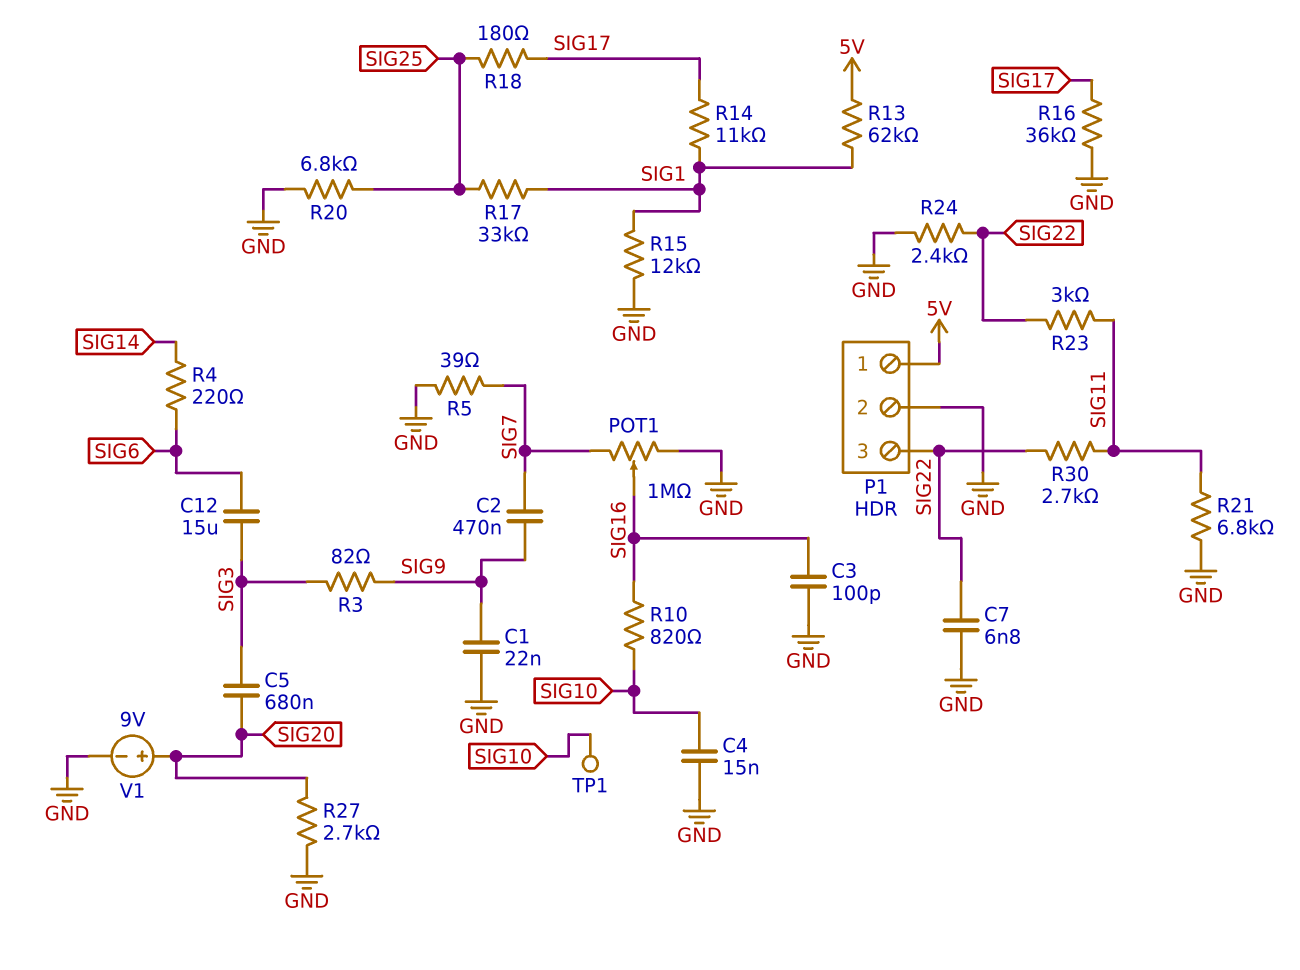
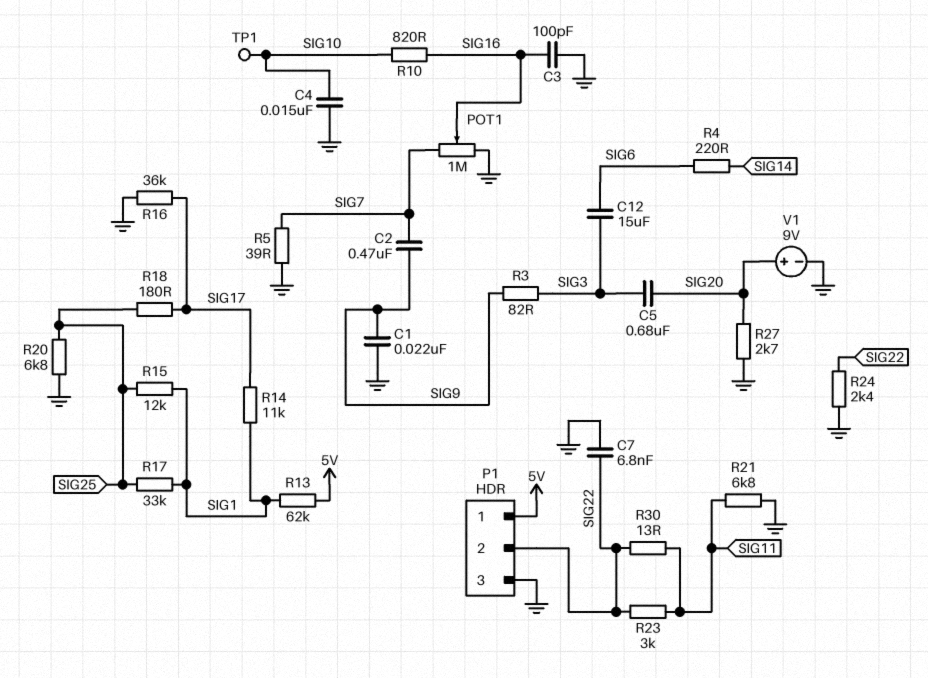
P1 pin 2: GND -> SIG22
P1 pin 3: SIG22 -> GND
R15: 12k (GND, SIG1) -> 12k (SIG1, SIG25)
R30: 2.7k (SIG11, SIG22) -> 13 (SIG11, SIG22)

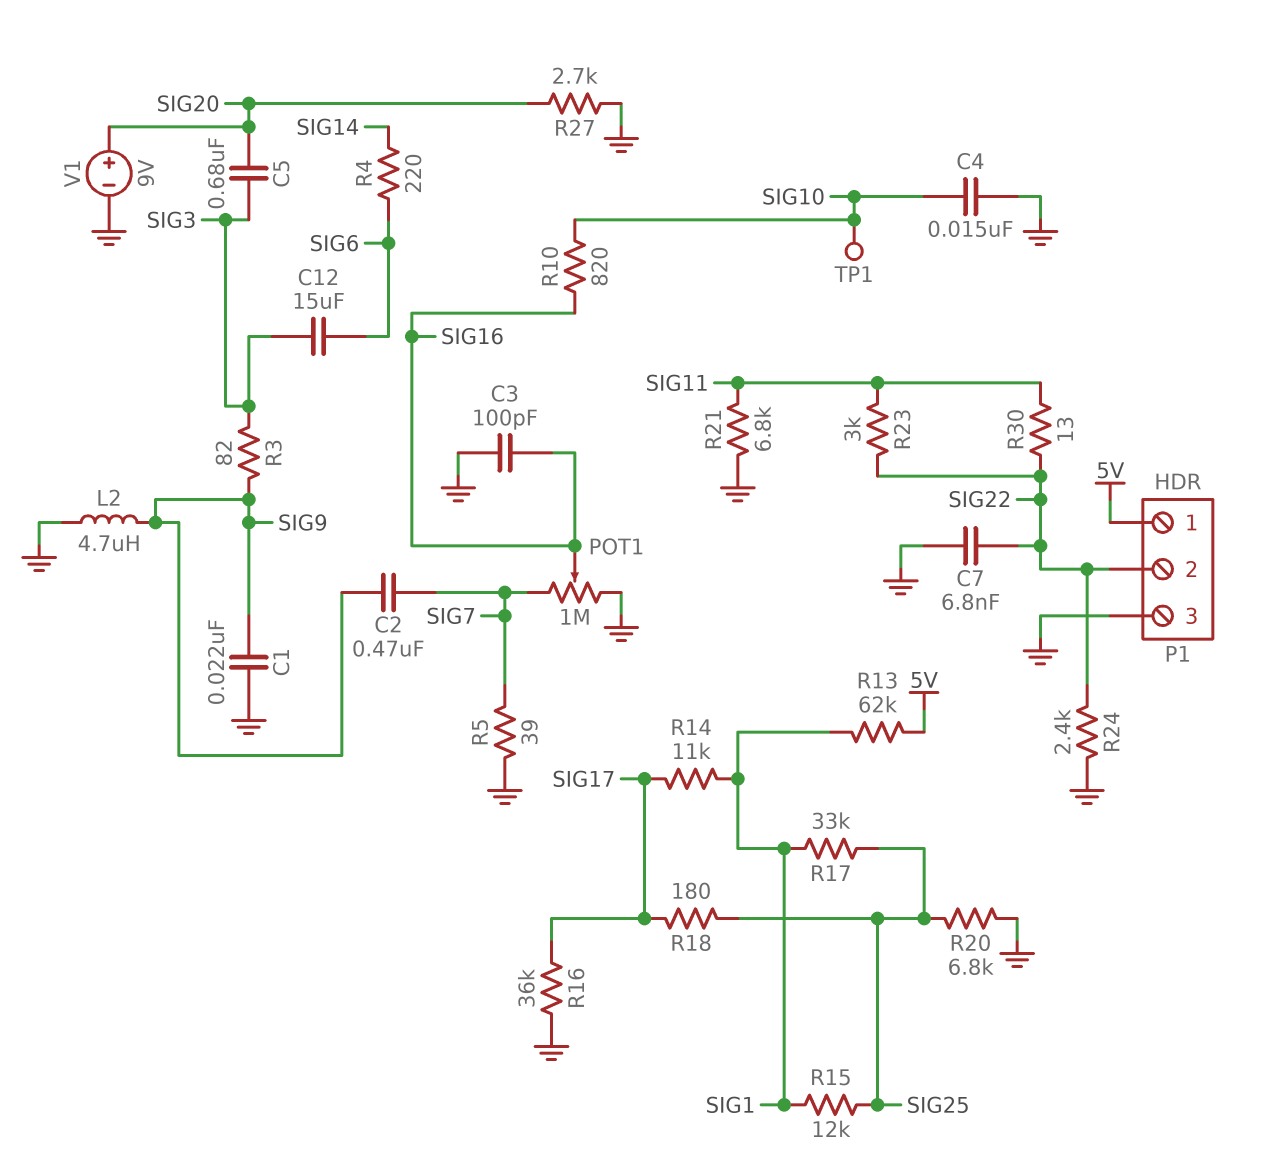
L2: none -> 4.7uH (GND, SIG9)

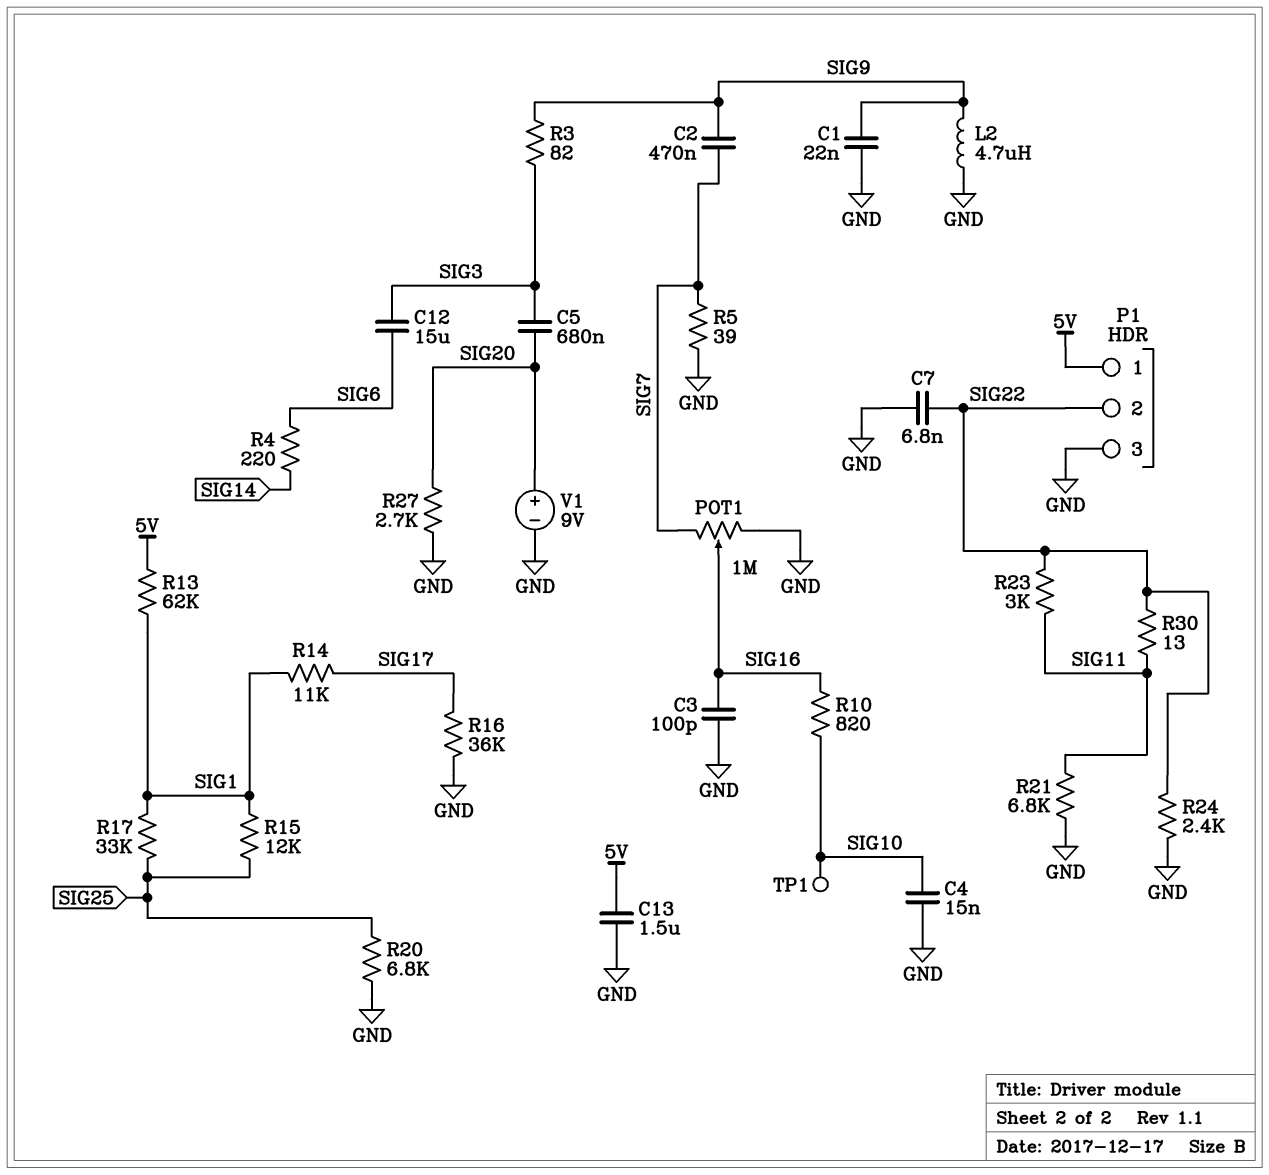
C13: none -> 1.5uF (5V, GND)
R18: 180 (SIG17, SIG25) -> none

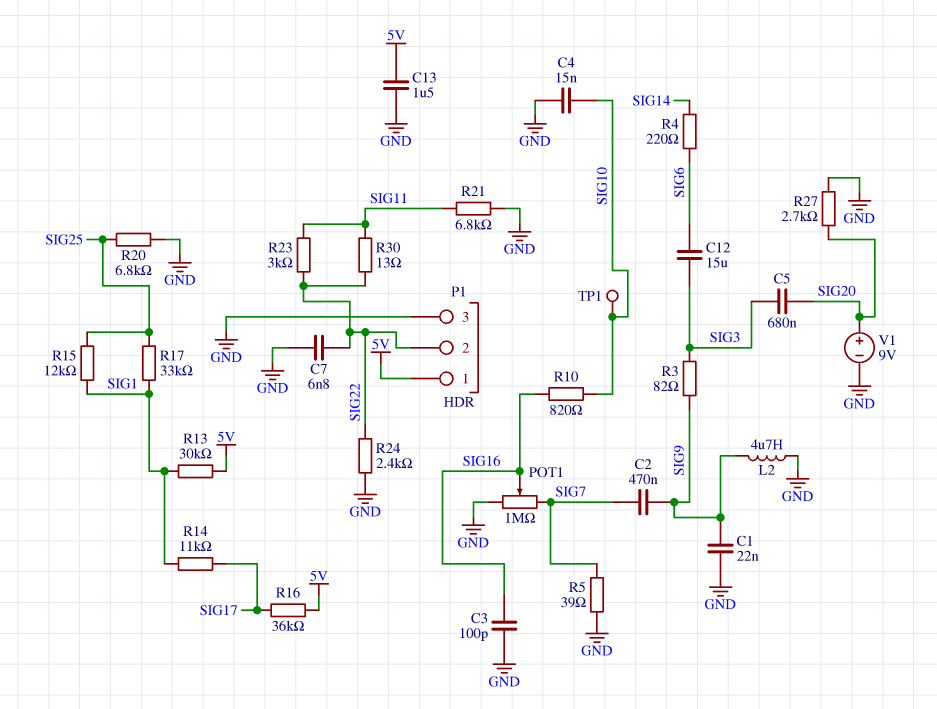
R13: 62k (5V, SIG1) -> 30k (5V, SIG1)
R16: 36k (GND, SIG17) -> 36k (5V, SIG17)

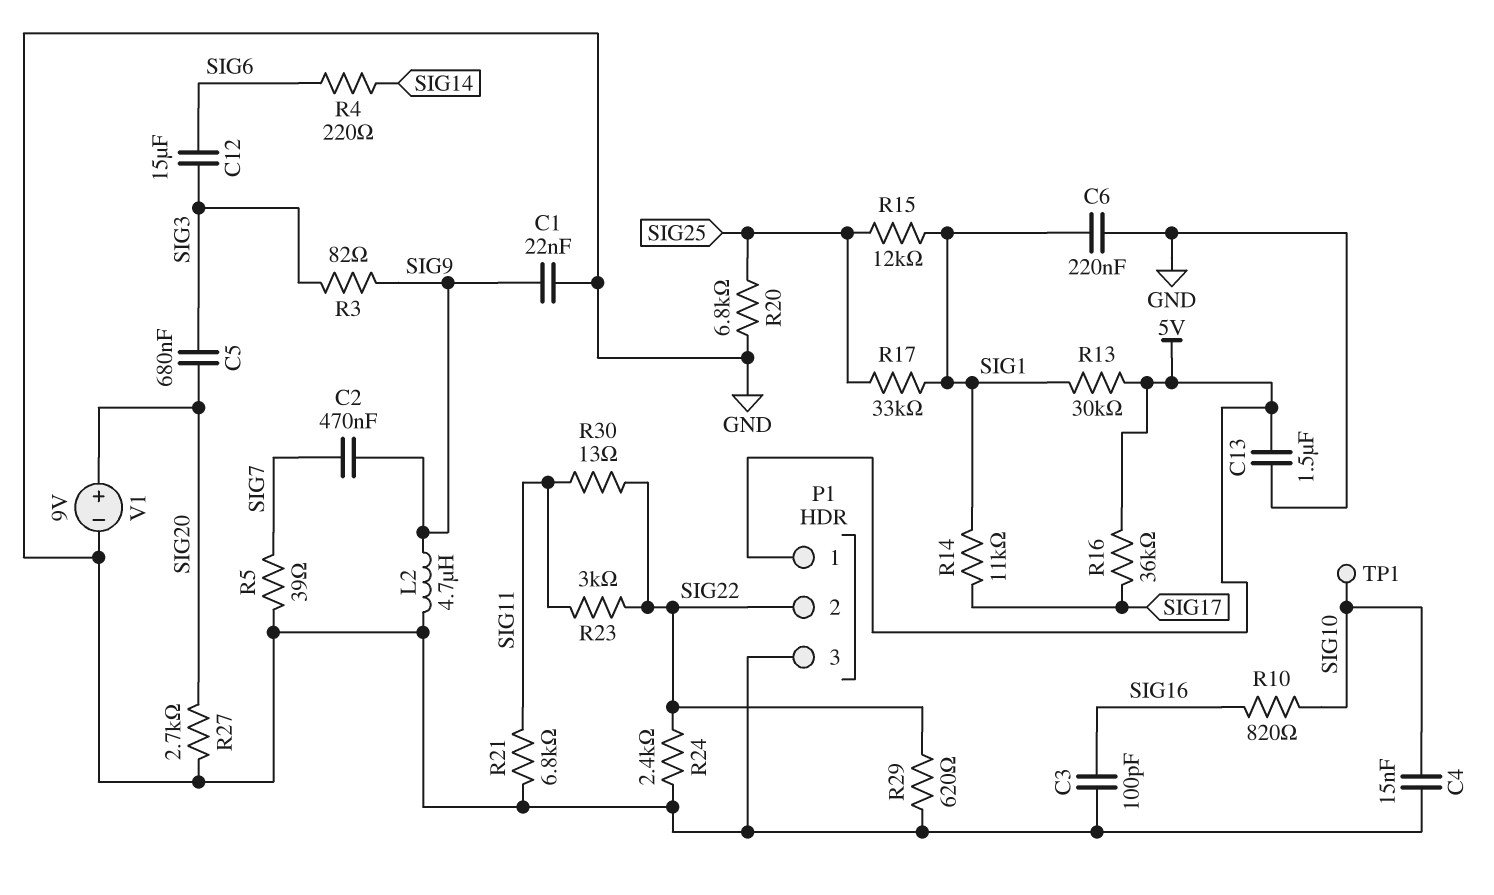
C6: none -> 220nF (GND, SIG1)
C7: 6.8nF (GND, SIG22) -> none
POT1: 1M (GND, SIG7, wiper SIG16) -> none
R29: none -> 620 (GND, SIG22)

